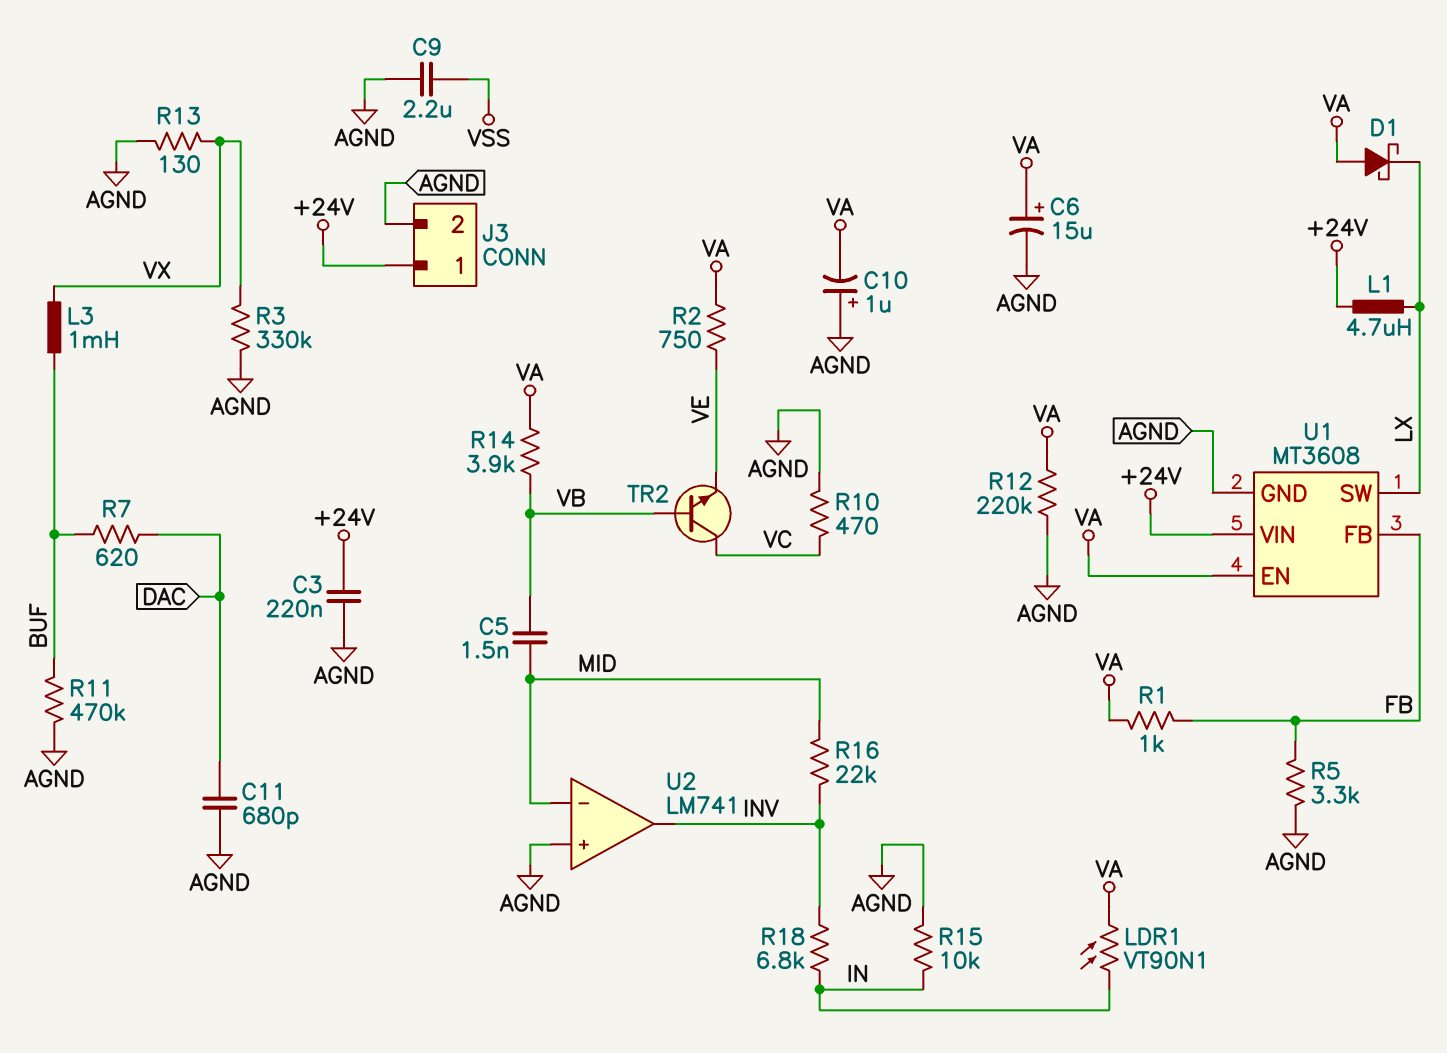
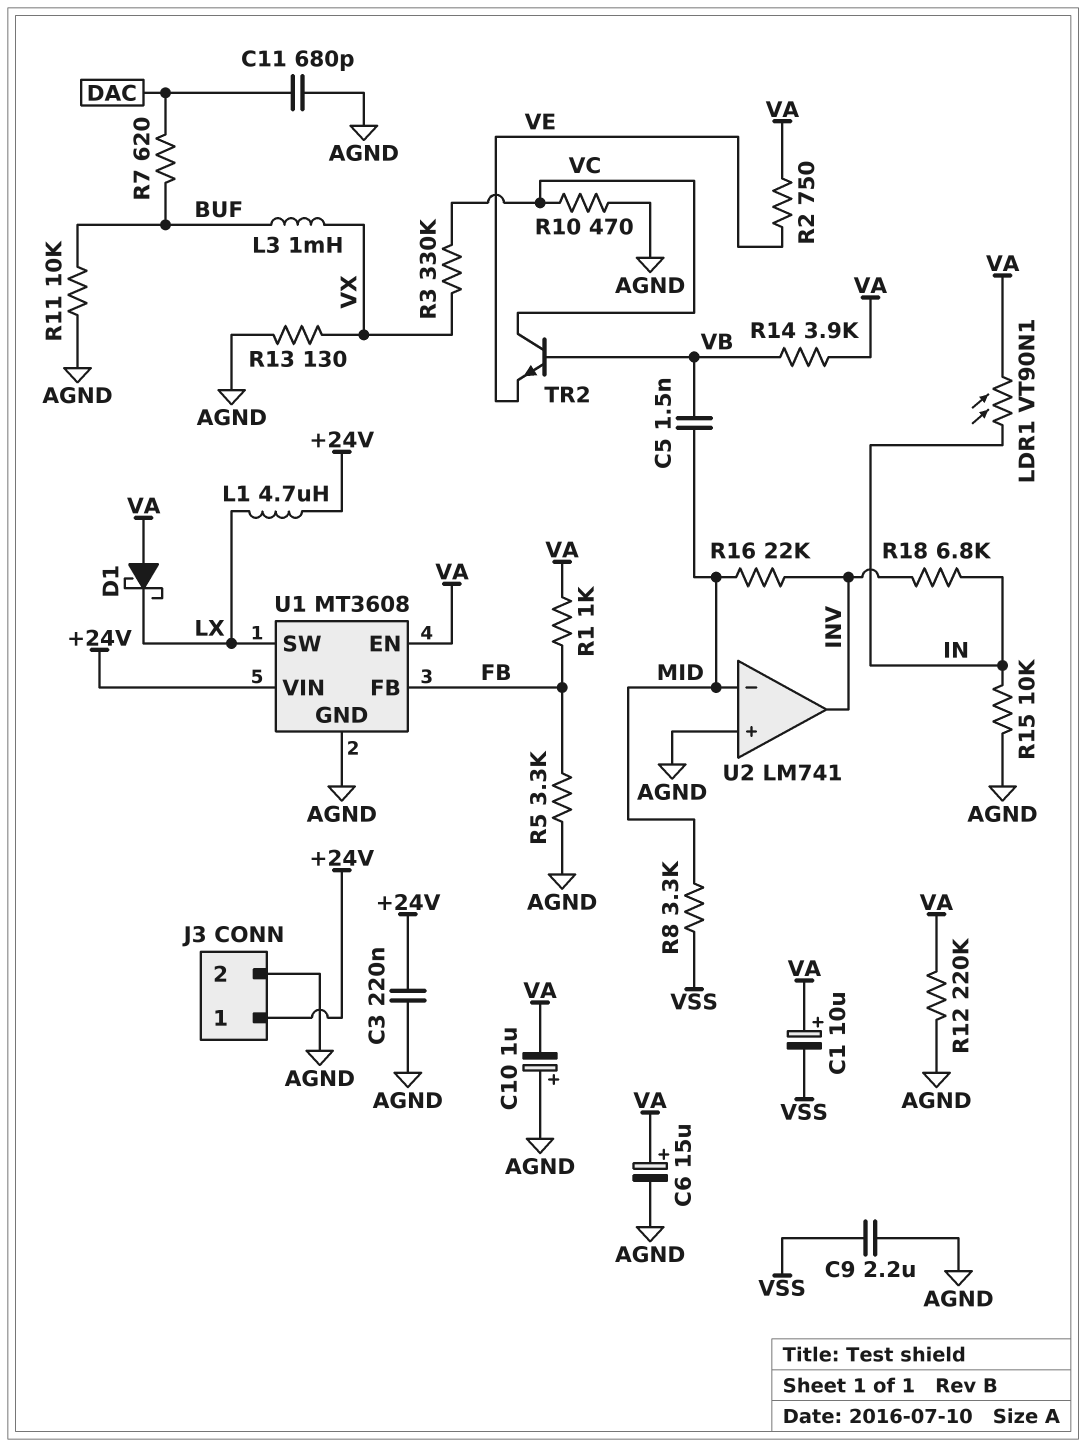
C1: none -> 10uF (plus VA, minus VSS)
R3: 330k (AGND, VX) -> 330k (VC, VX)
R8: none -> 3.3k (MID, VSS)
R11: 470k (AGND, BUF) -> 10k (AGND, BUF)

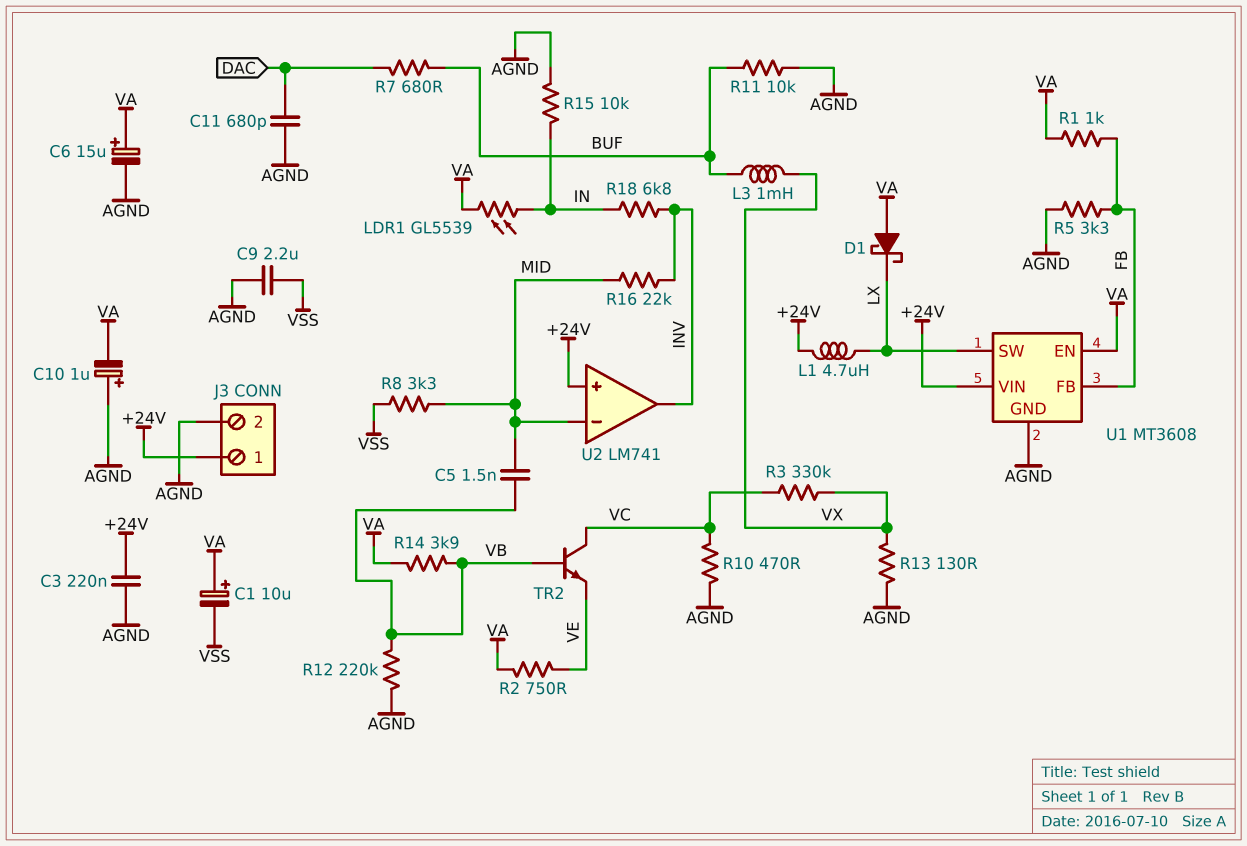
LDR1: VT90N1 (IN, VA) -> GL5539 (IN, VA)
R7: 620 (BUF, DAC) -> 680 (BUF, DAC)
R12: 220k (AGND, VA) -> 220k (AGND, VB)
U2 pin in+: AGND -> +24V

